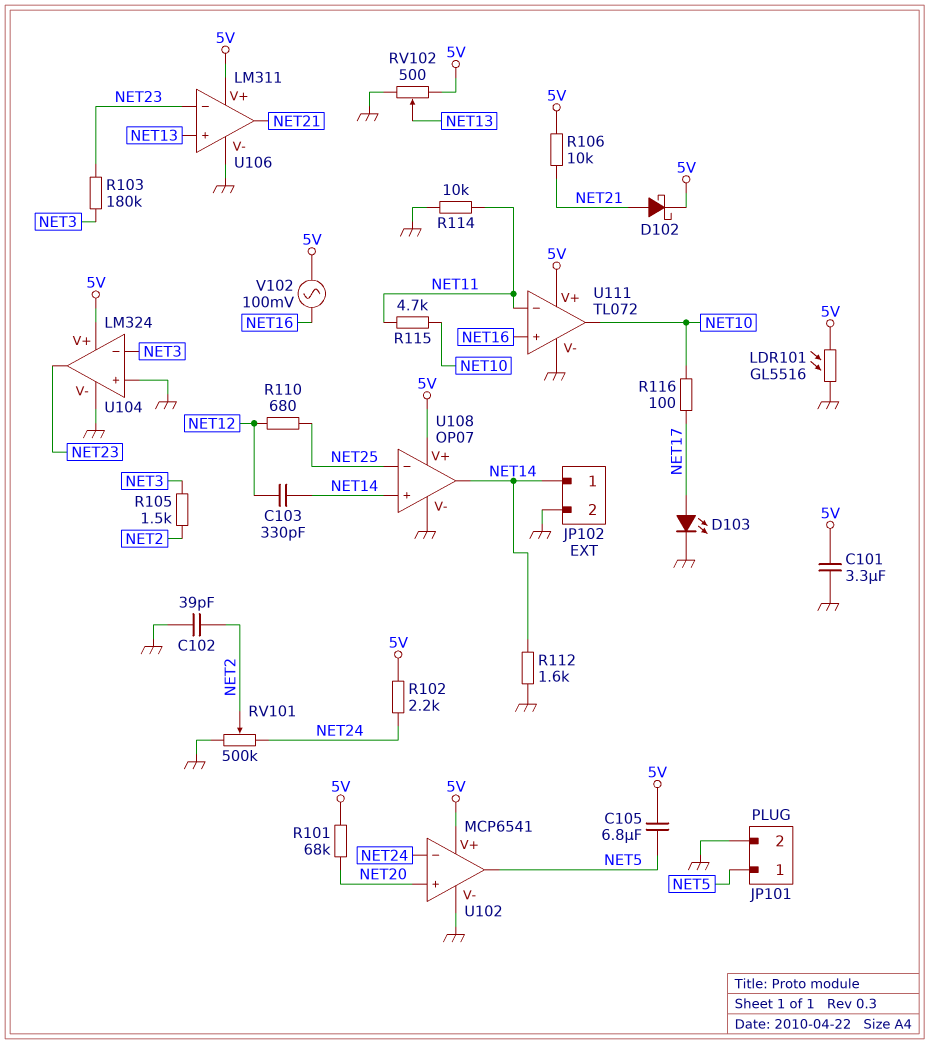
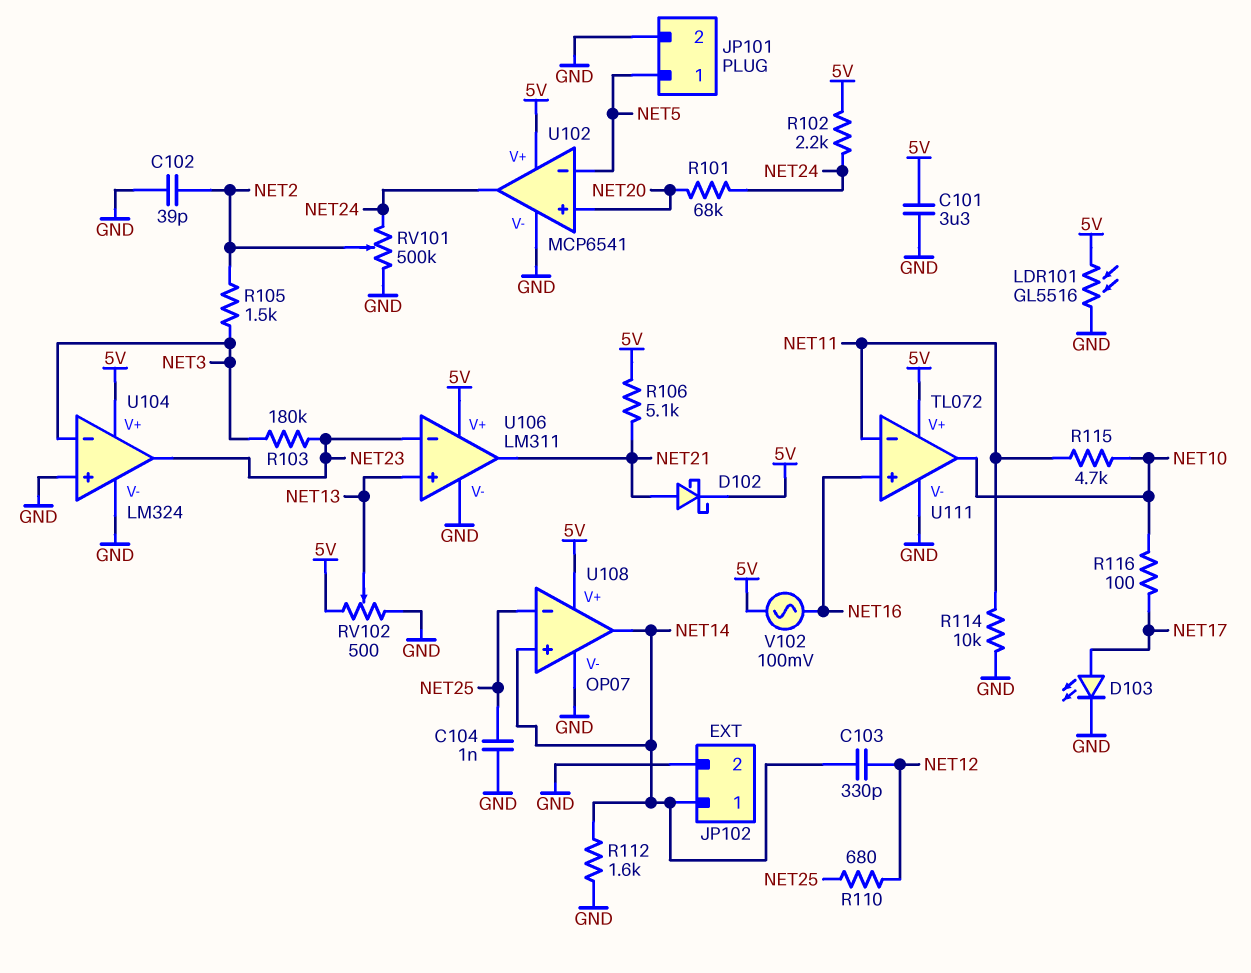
C104: none -> 1nF (GND, NET25)
C105: 6.8uF (5V, NET5) -> none
R101: 68k (5V, NET20) -> 68k (NET20, NET24)
R106: 10k (5V, NET21) -> 5.1k (5V, NET21)
U102 pin in-: NET24 -> NET5
U102 pin out: NET5 -> NET24

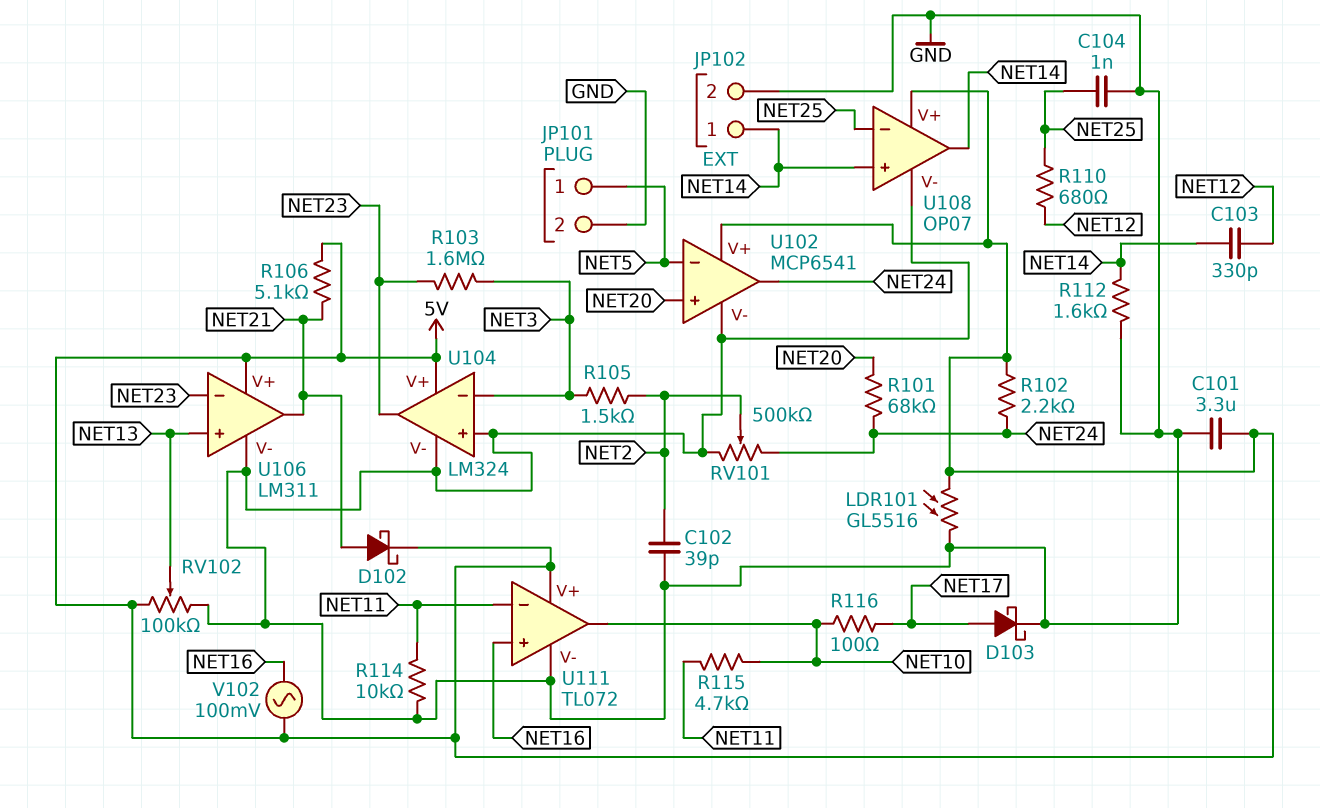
D103: LED (A NET17, K GND) -> schottky (A NET17, K GND)
R103: 180k (NET3, NET23) -> 1.6M (NET3, NET23)
RV102: 500 (5V, GND, wiper NET13) -> 100k (5V, GND, wiper NET13)

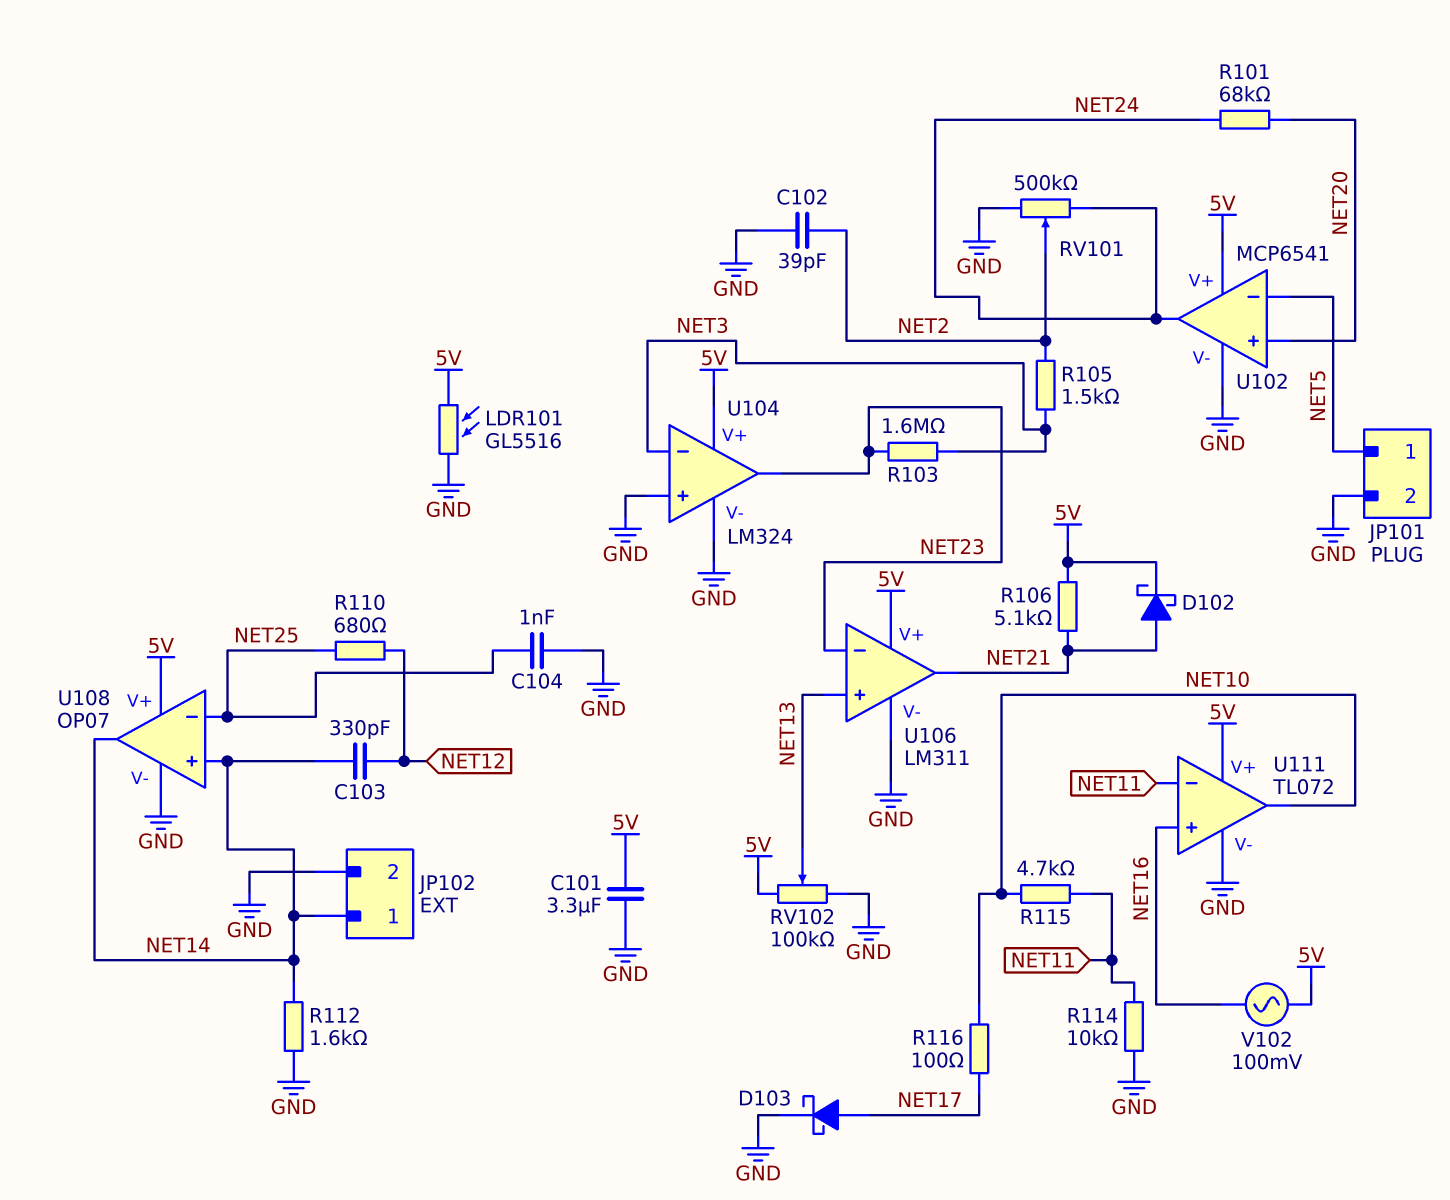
R102: 2.2k (5V, NET24) -> none

